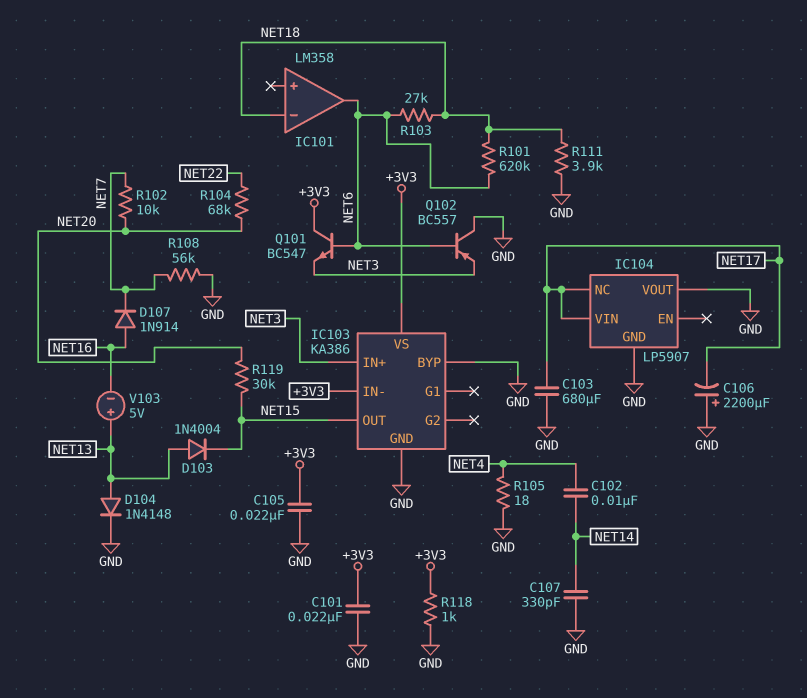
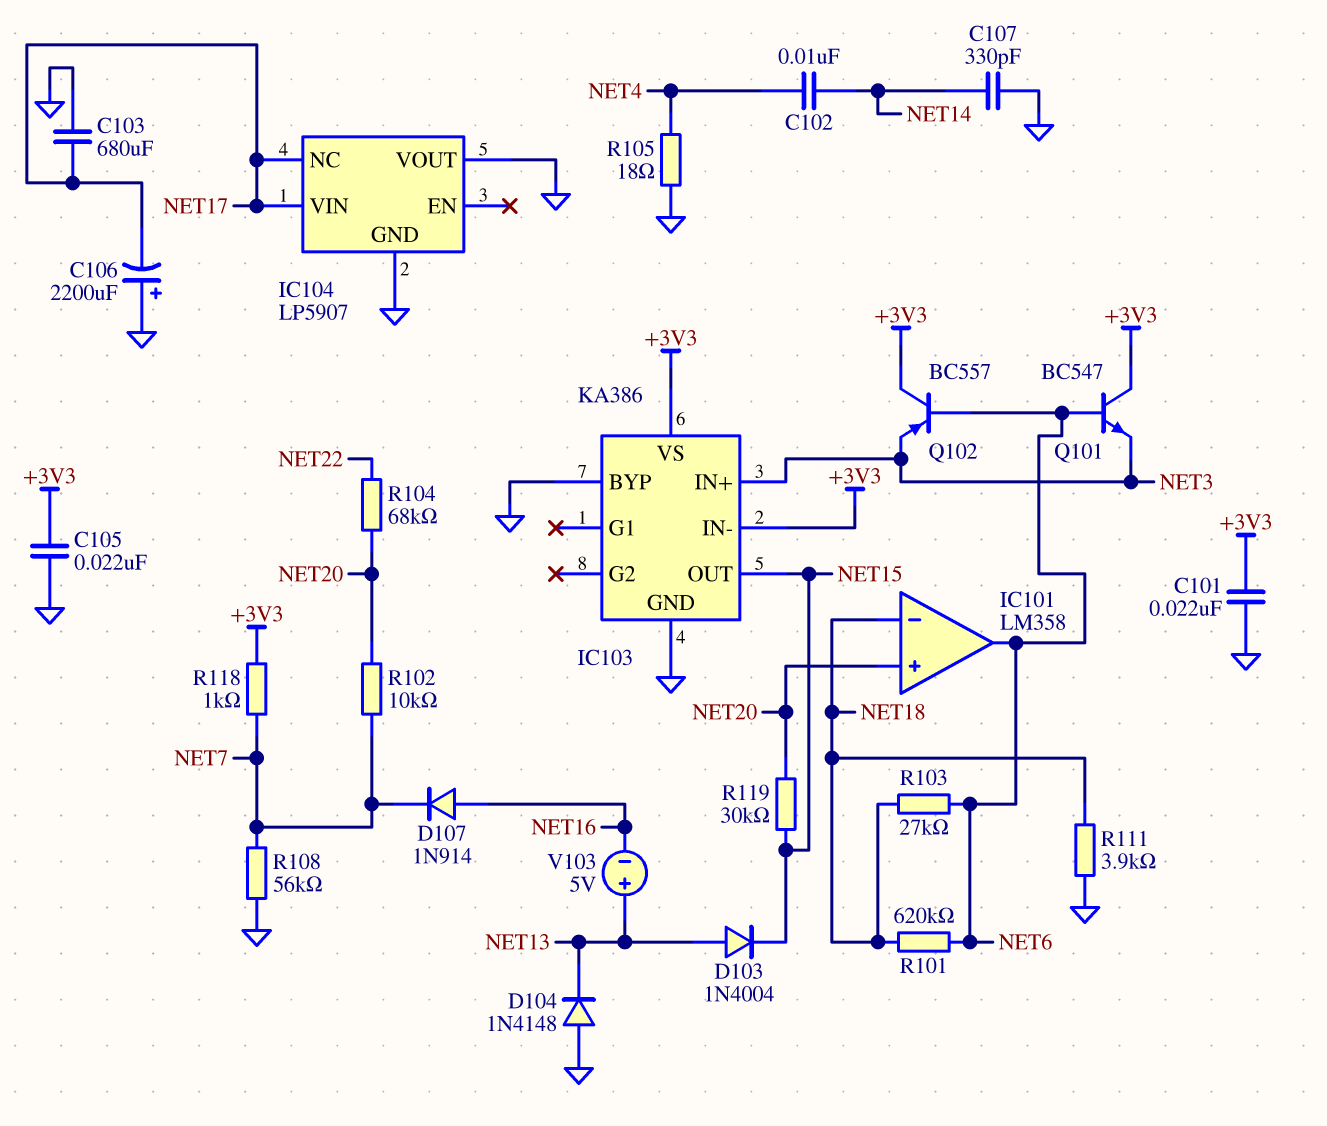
D104: diode 1N4148 (A NET13, K GND) -> diode 1N4148 (A GND, K NET13)
IC101 pin in+: none -> NET20
Q102: PNP BC557 (B NET6, C GND, E NET3) -> PNP BC557 (B NET6, C +3V3, E NET3)
R118: 1k (+3V3, GND) -> 1k (+3V3, NET7)

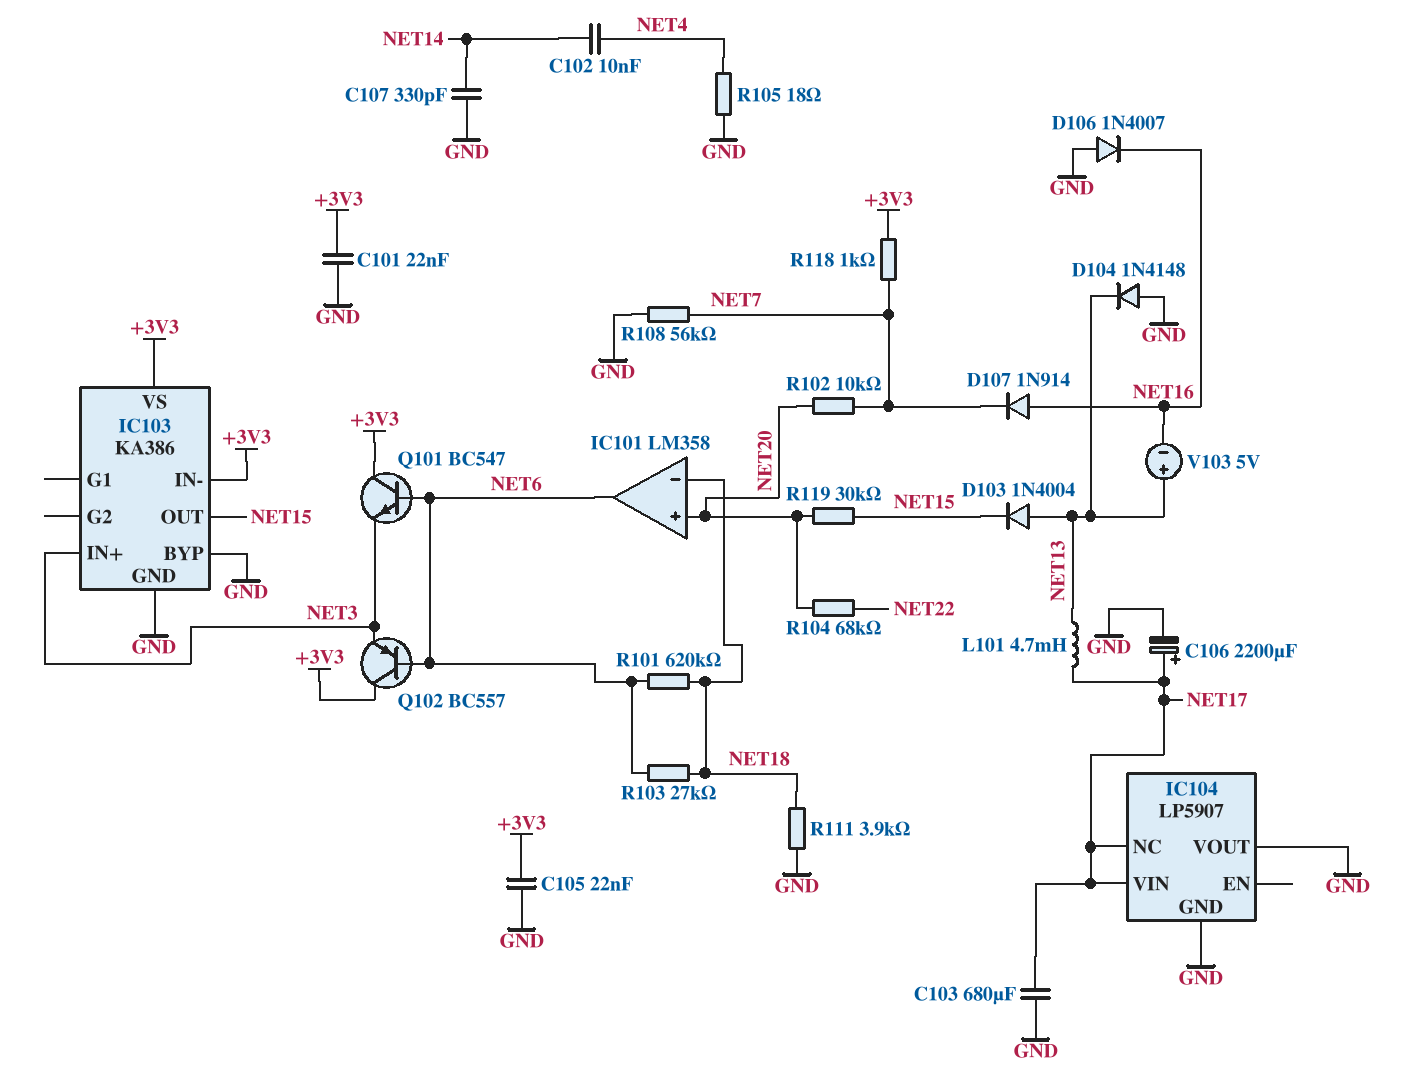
C106: 2200uF (plus GND, minus NET17) -> 2200uF (plus NET17, minus GND)
D106: none -> diode 1N4007 (A GND, K NET16)
L101: none -> 4.7mH (NET13, NET17)

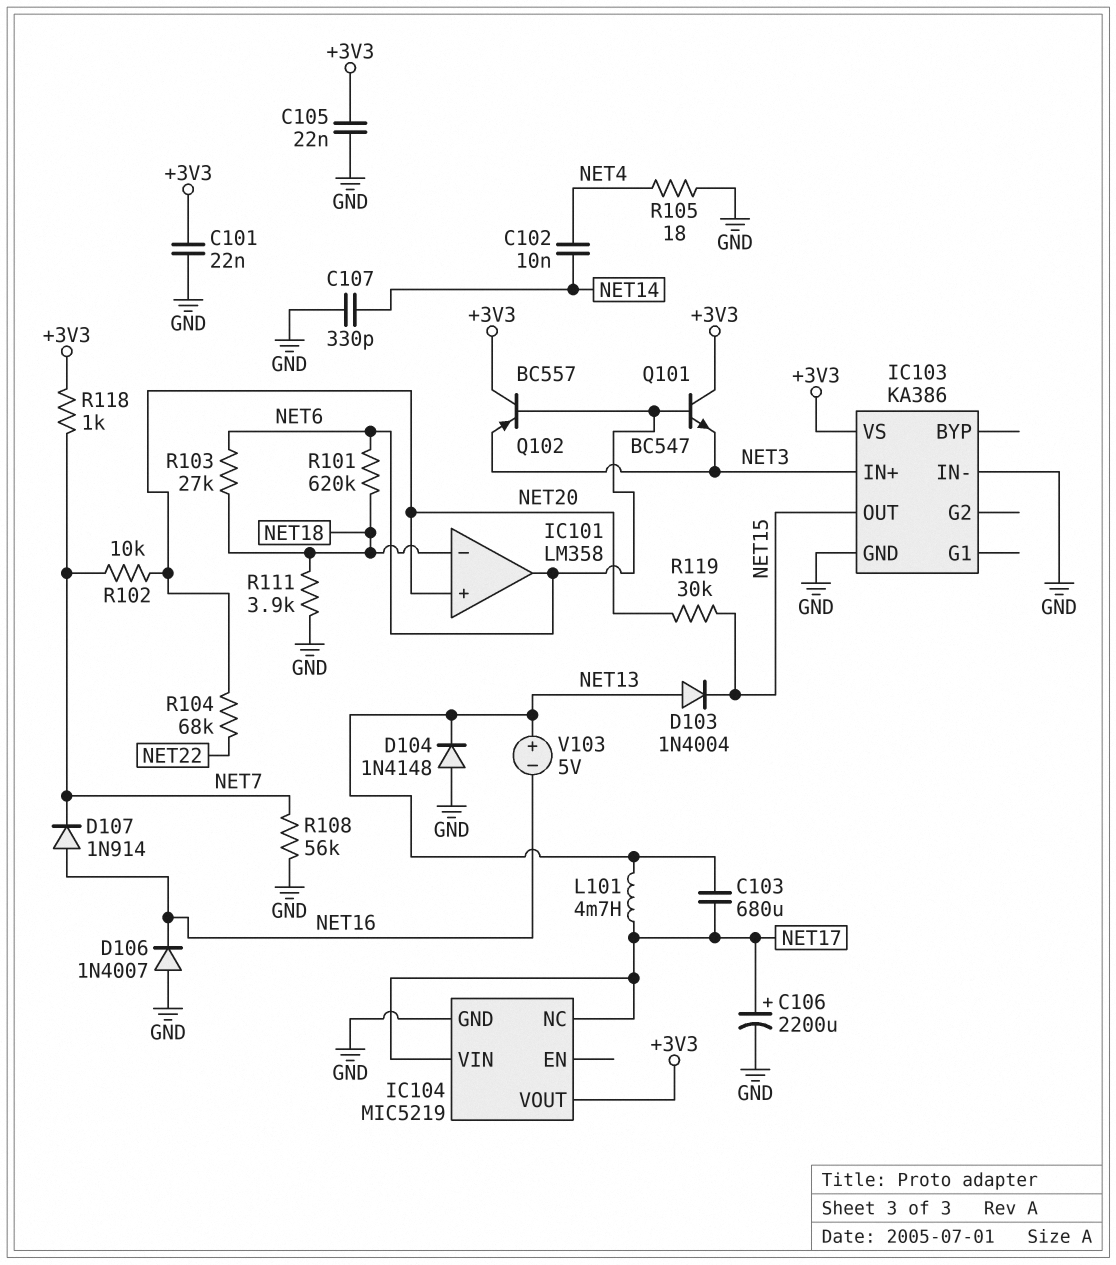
C103: 680uF (GND, NET17) -> 680uF (NET13, NET17)
IC103 pin BYP: GND -> none
IC103 pin IN-: +3V3 -> GND
IC104: LP5907 -> MIC5219
IC104 pin VOUT: GND -> +3V3

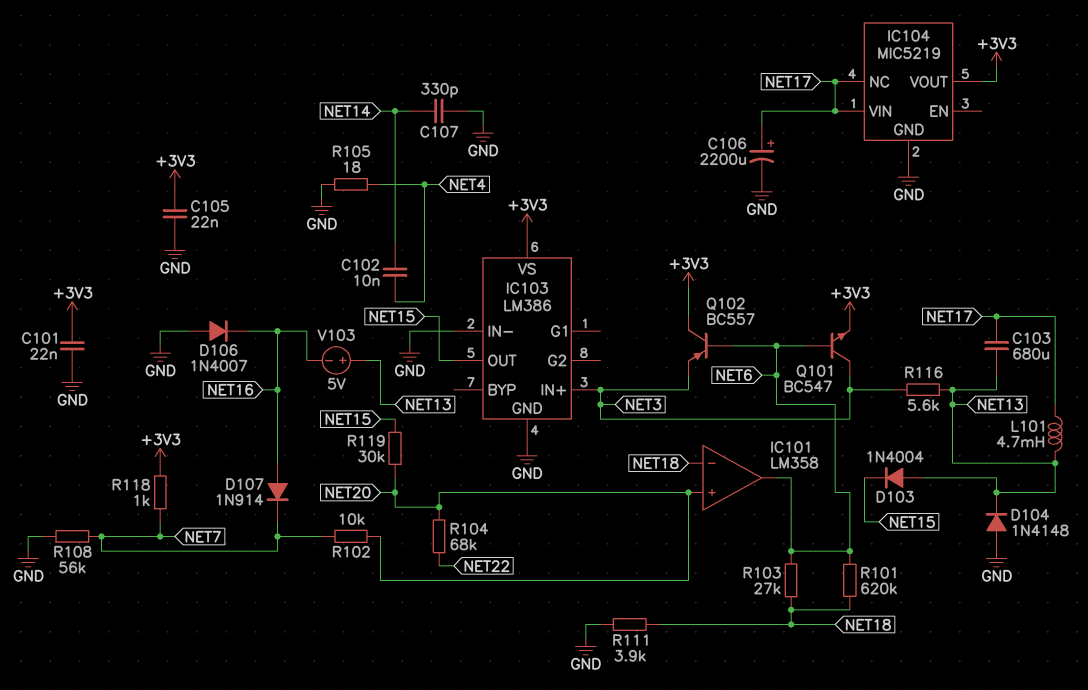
IC103: KA386 -> LM386
Q101: NPN BC547 (B NET6, C +3V3, E NET3) -> NPN BC547 (B NET6, C NET3, E +3V3)
R116: none -> 5.6k (NET3, NET13)

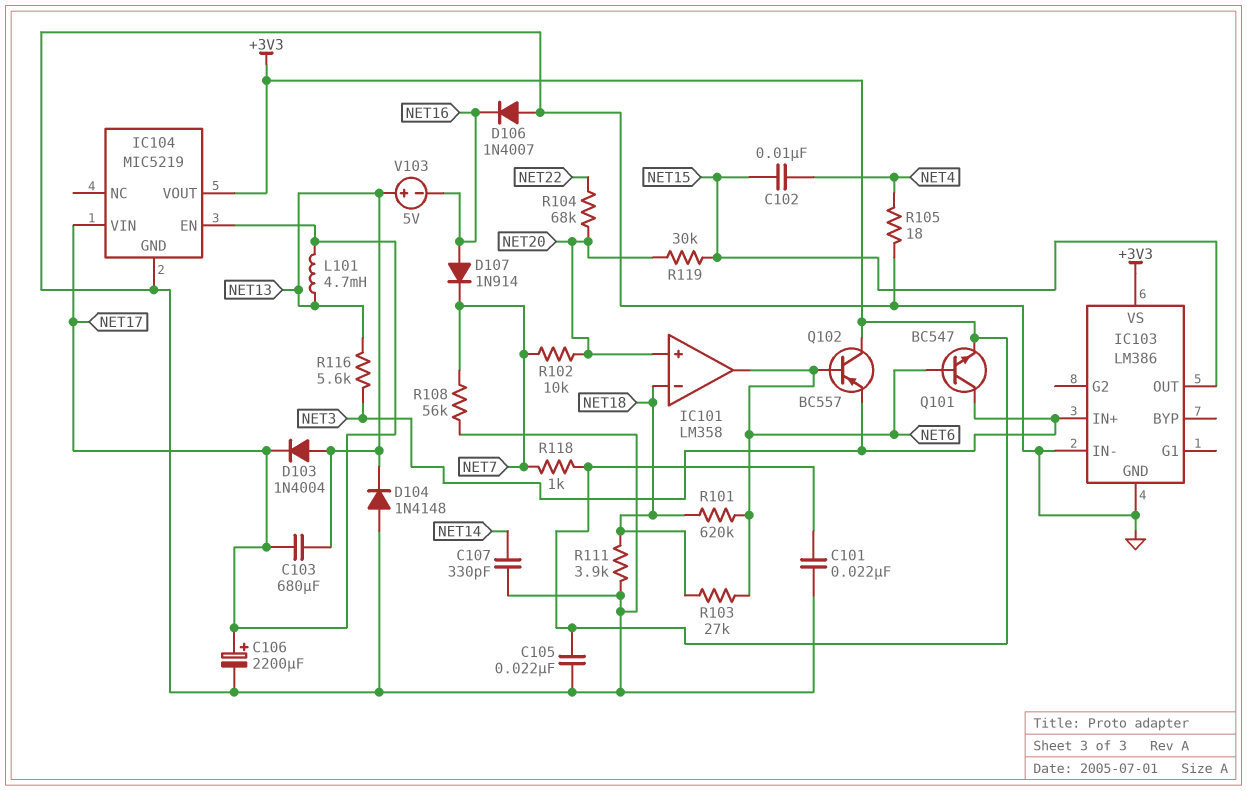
C102: 10nF (NET4, NET14) -> 10nF (NET4, NET15)
D103: diode 1N4004 (A NET13, K NET15) -> diode 1N4004 (A NET13, K NET17)
IC104 pin EN: none -> NET17
IC104 pin NC: NET17 -> none

